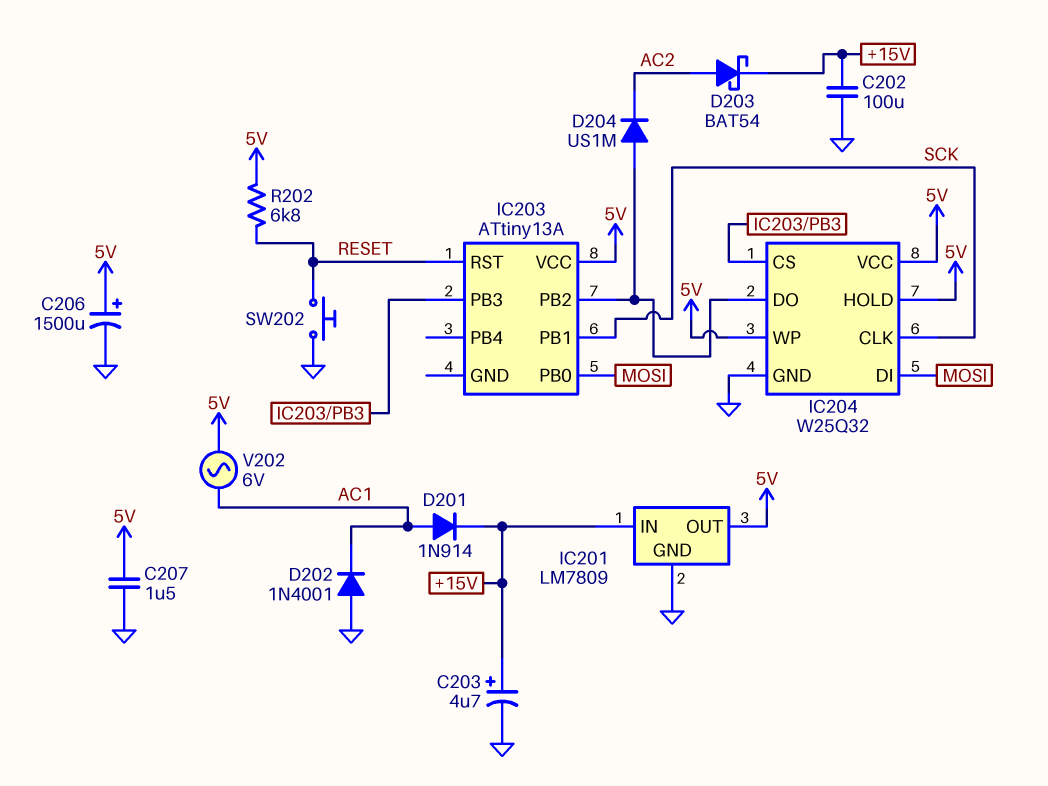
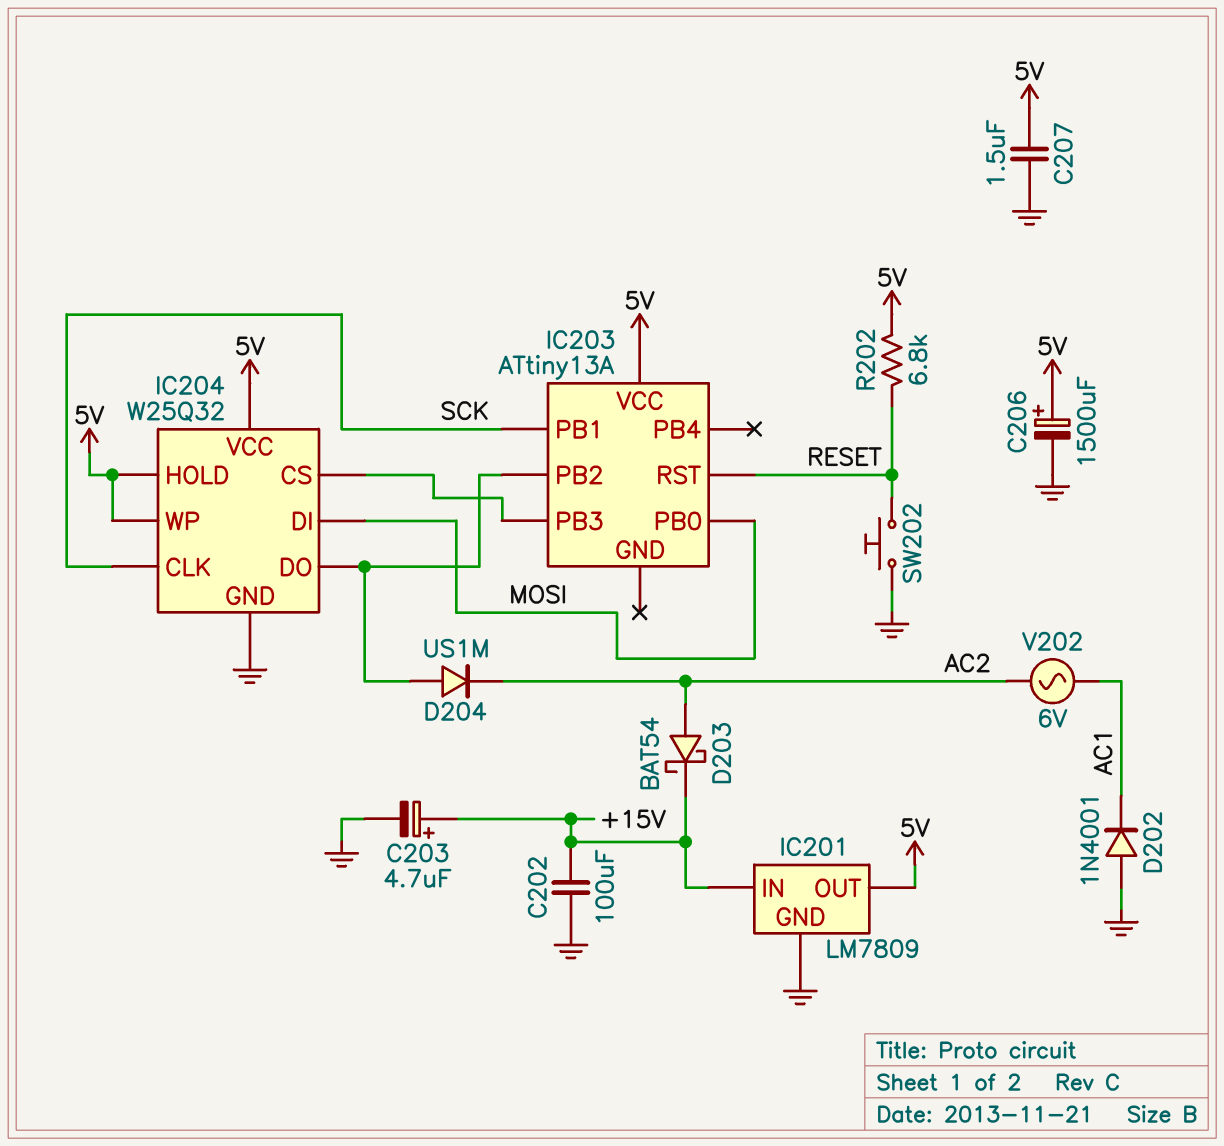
D201: diode 1N914 (A AC1, K +15V) -> none
V202: AC 6V (5V, AC1) -> AC 6V (AC1, AC2)

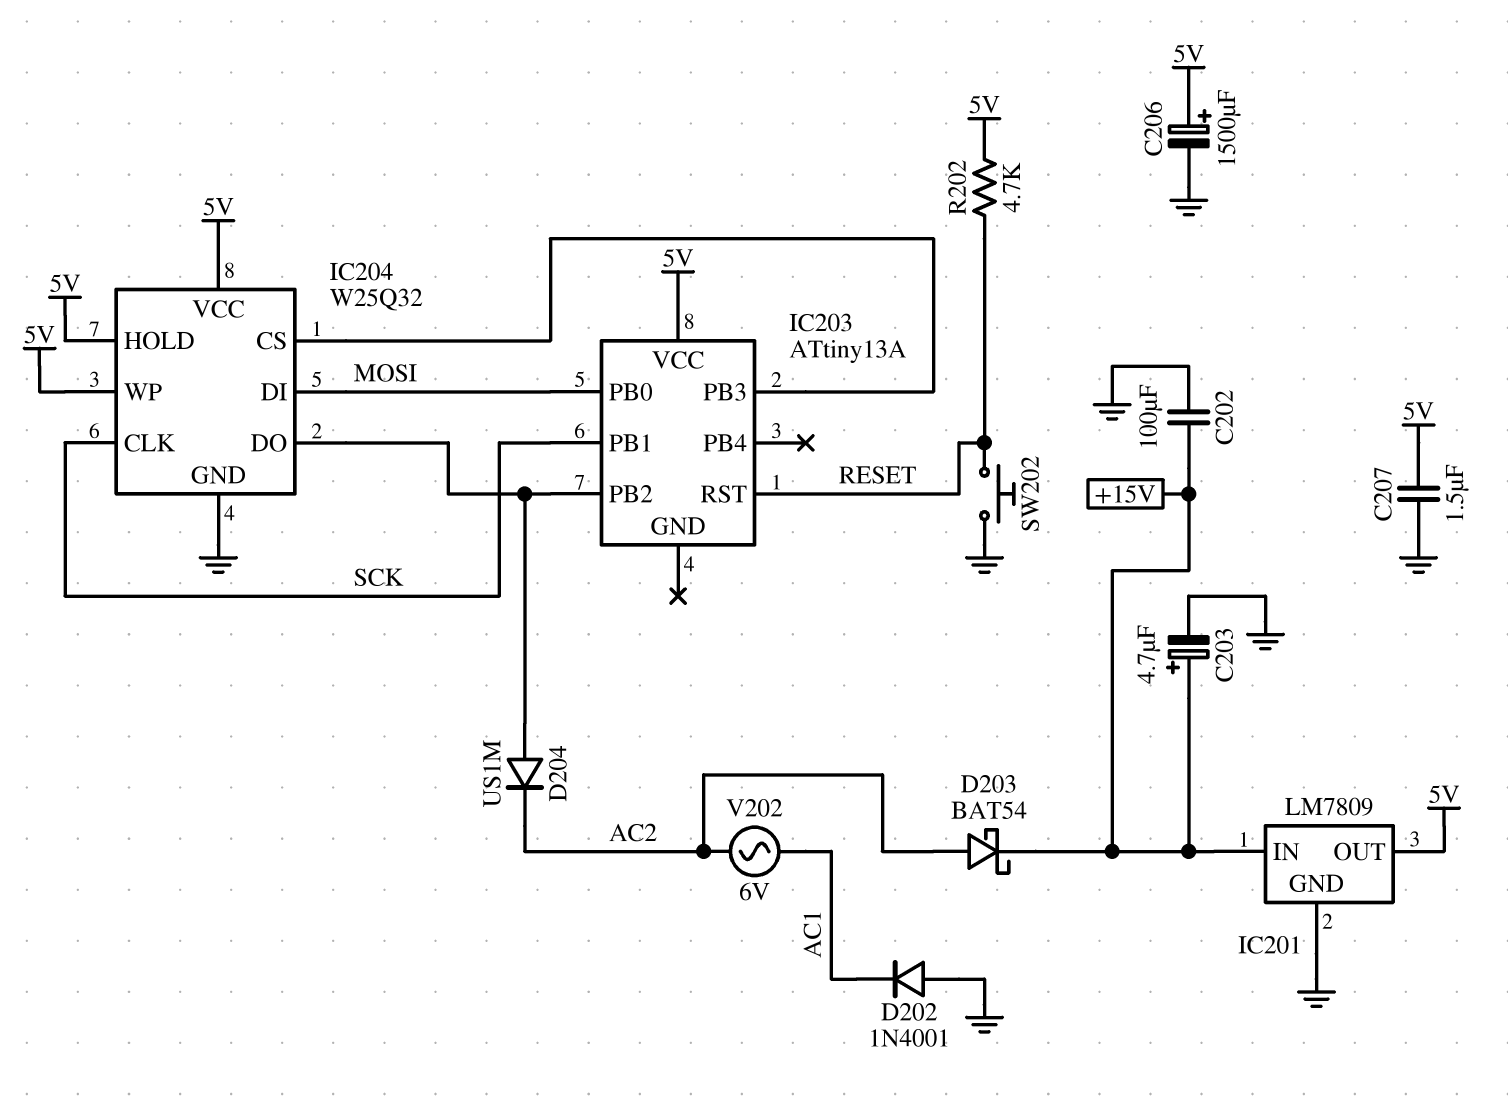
R202: 6.8k (5V, RESET) -> 4.7k (5V, RESET)

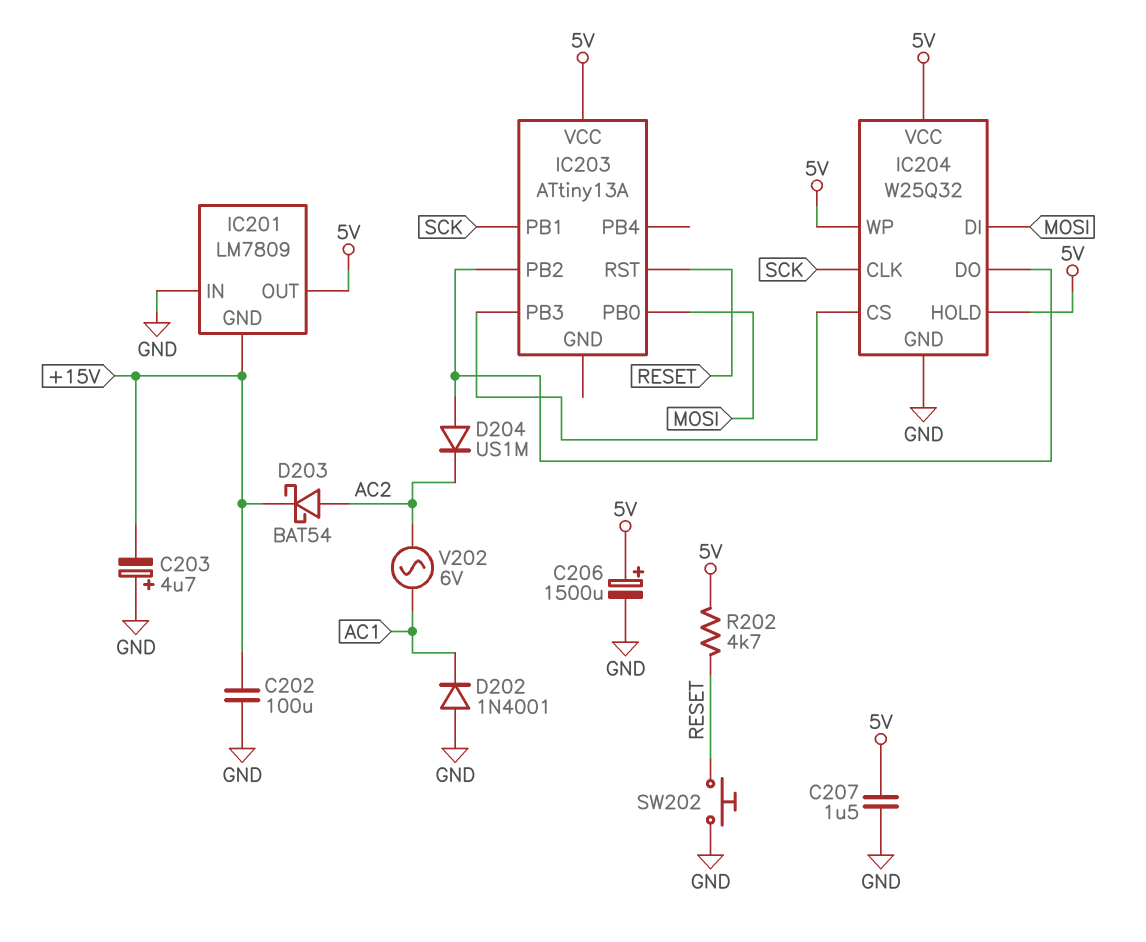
C203: 4.7uF (plus +15V, minus GND) -> 4.7uF (plus GND, minus +15V)
IC201 pin GND: GND -> +15V
IC201 pin IN: +15V -> GND

